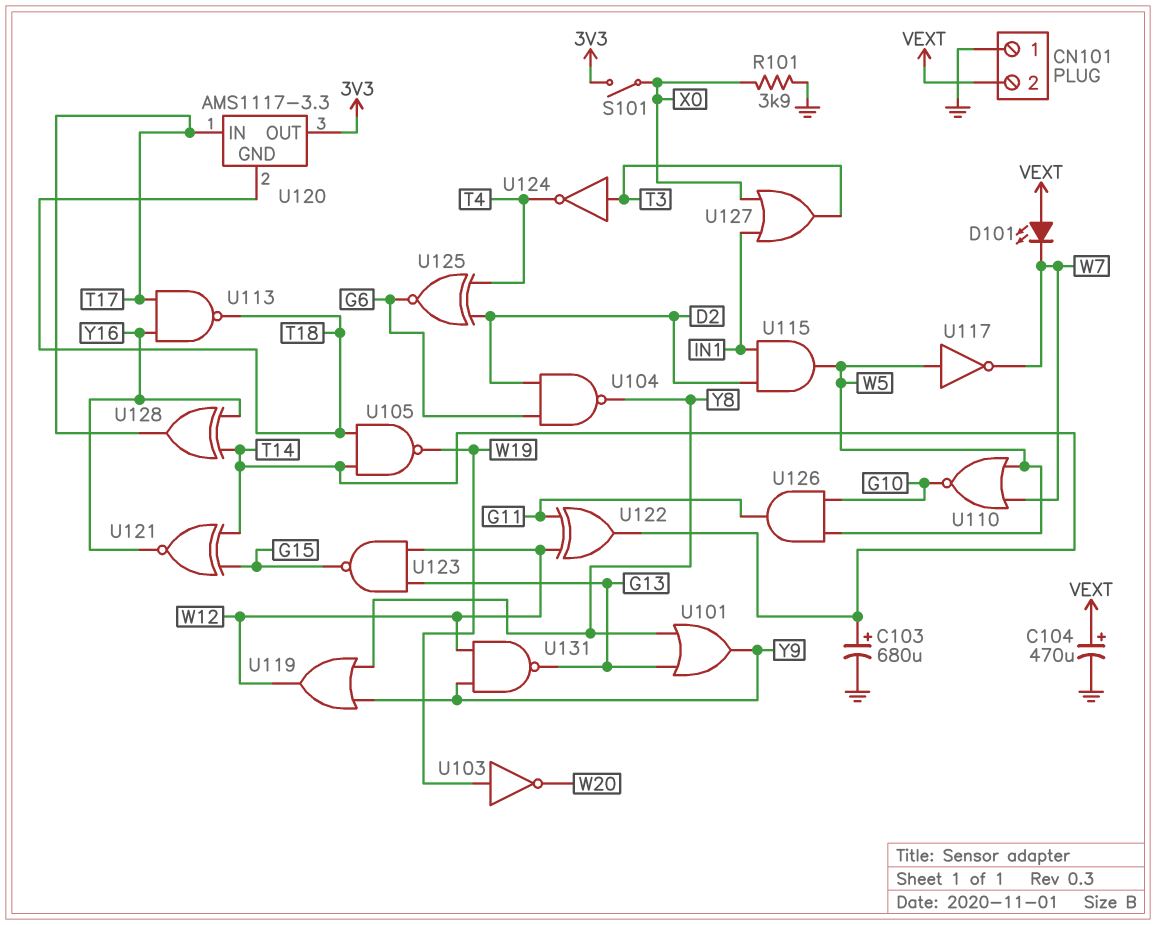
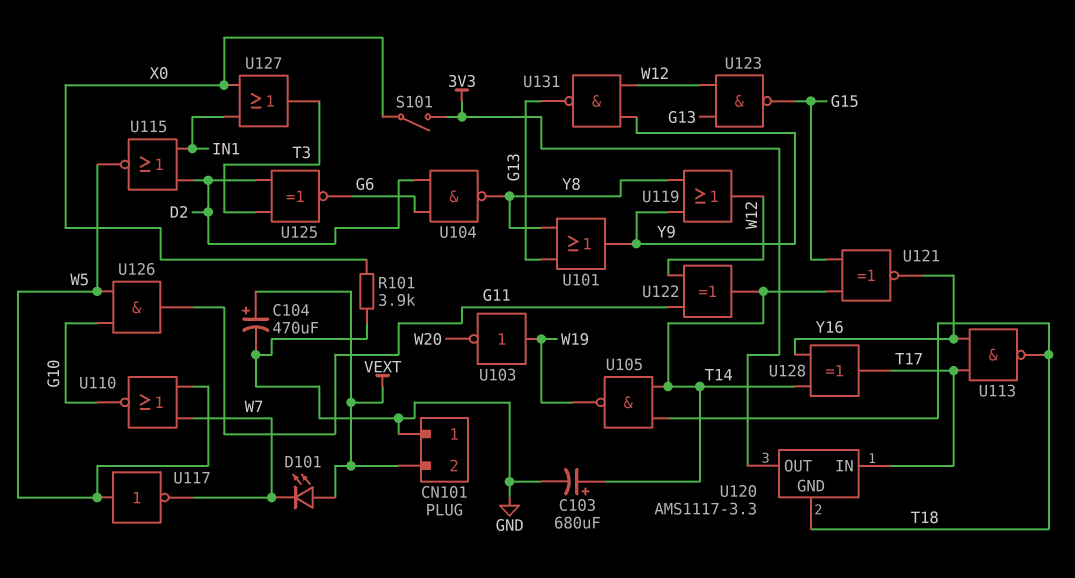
U115: AND (in D2, in IN1, out W5) -> NOR (in D2, in IN1, out W5)
U124: NOT (in T3, out T4) -> none
U125: XNOR (in D2, in T4, out G6) -> XNOR (in D2, in T3, out G6)

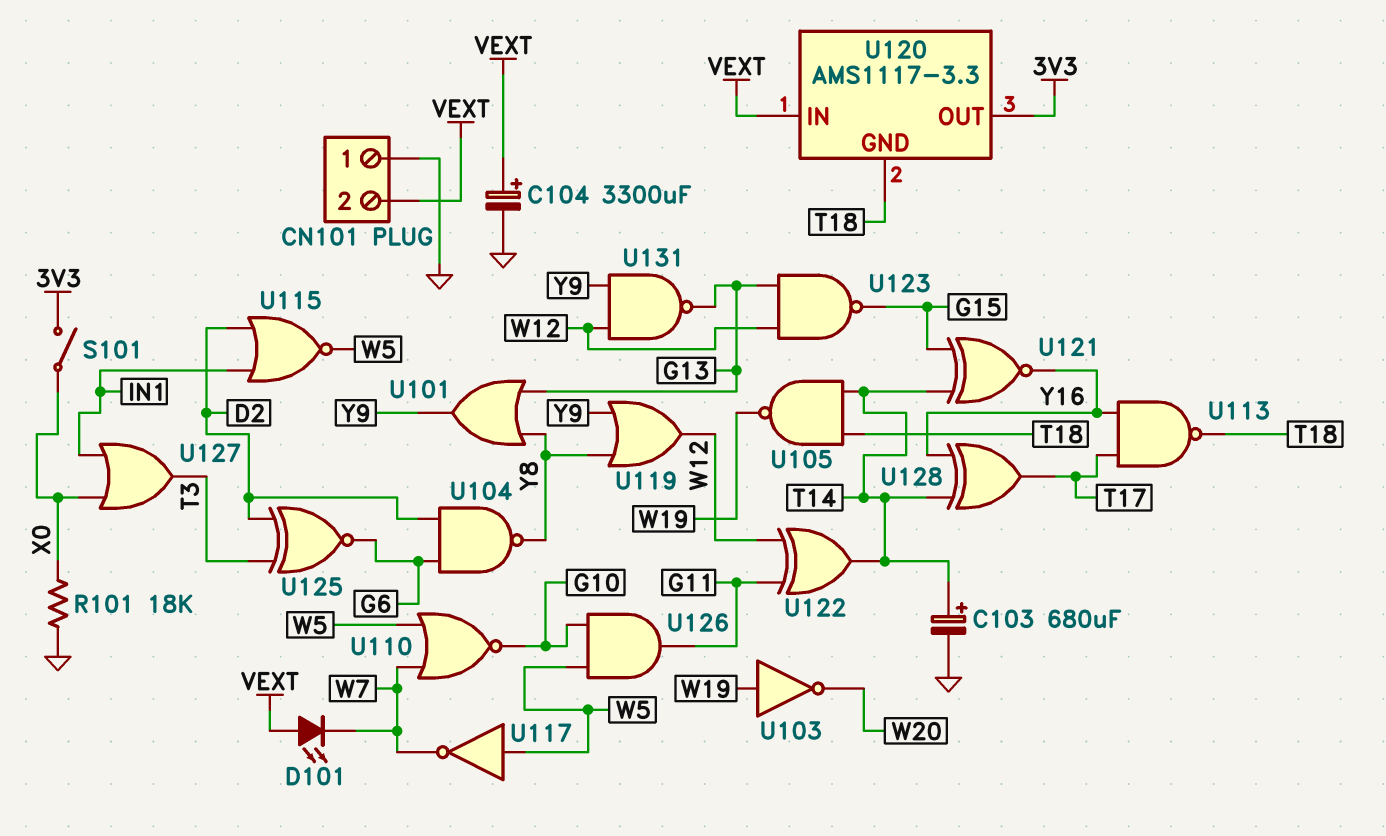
C104: 470uF (plus VEXT, minus GND) -> 3300uF (plus VEXT, minus GND)
R101: 3.9k (GND, X0) -> 18k (GND, X0)
U120 pin IN: T17 -> VEXT

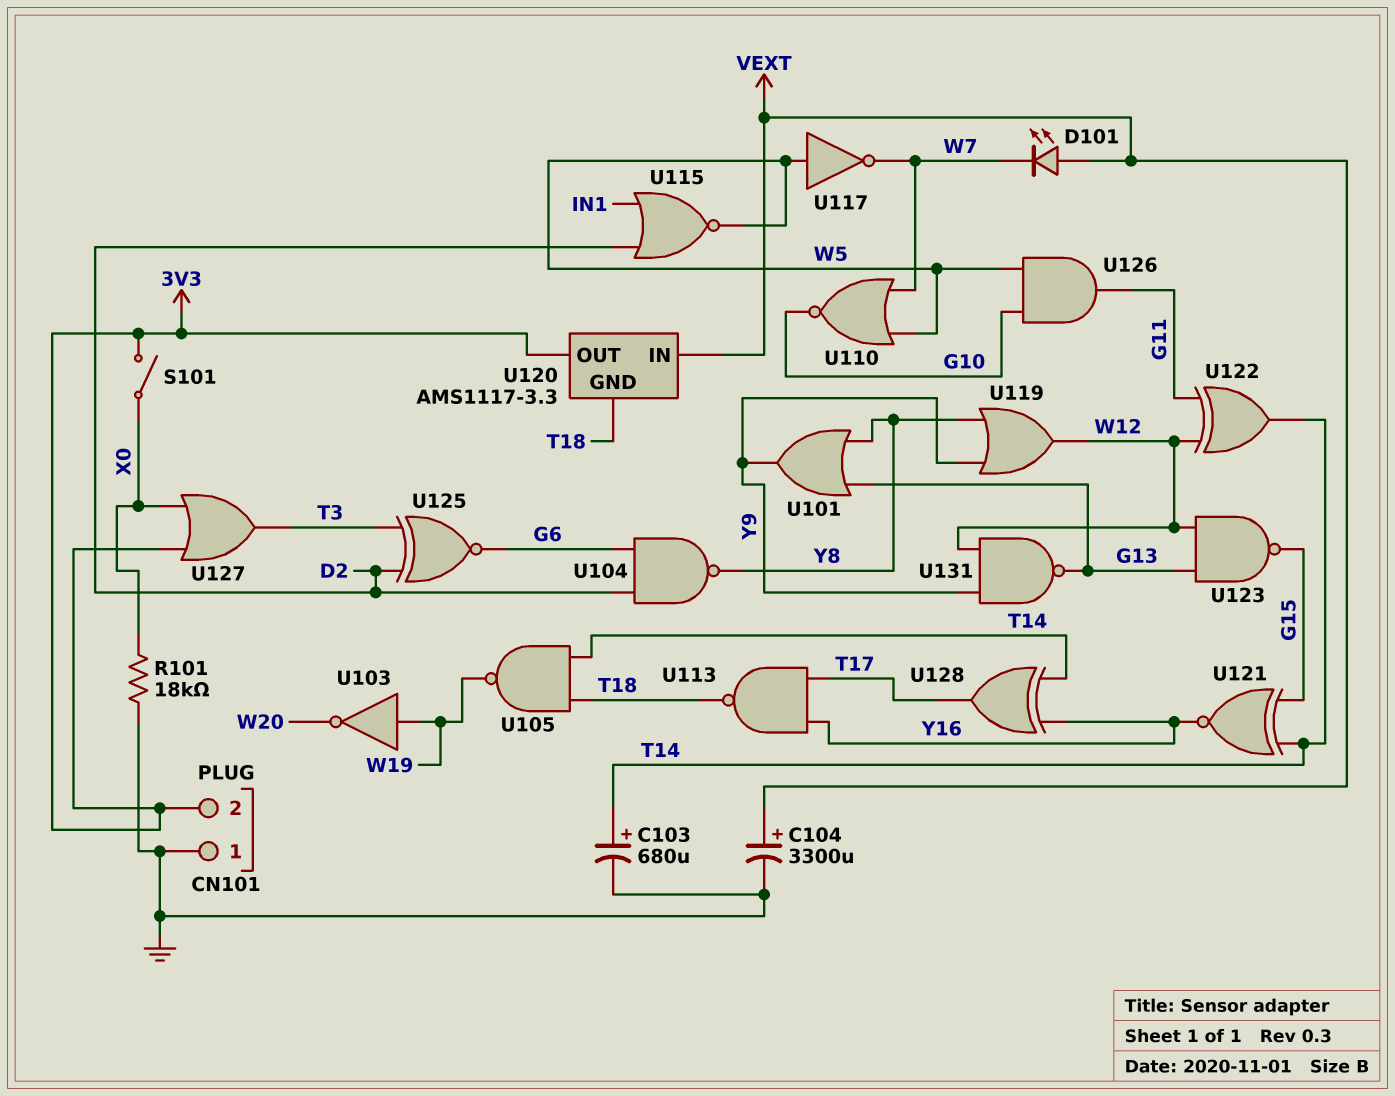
CN101 pin 2: VEXT -> 3V3
U127: OR (in IN1, in X0, out T3) -> OR (in 3V3, in X0, out T3)

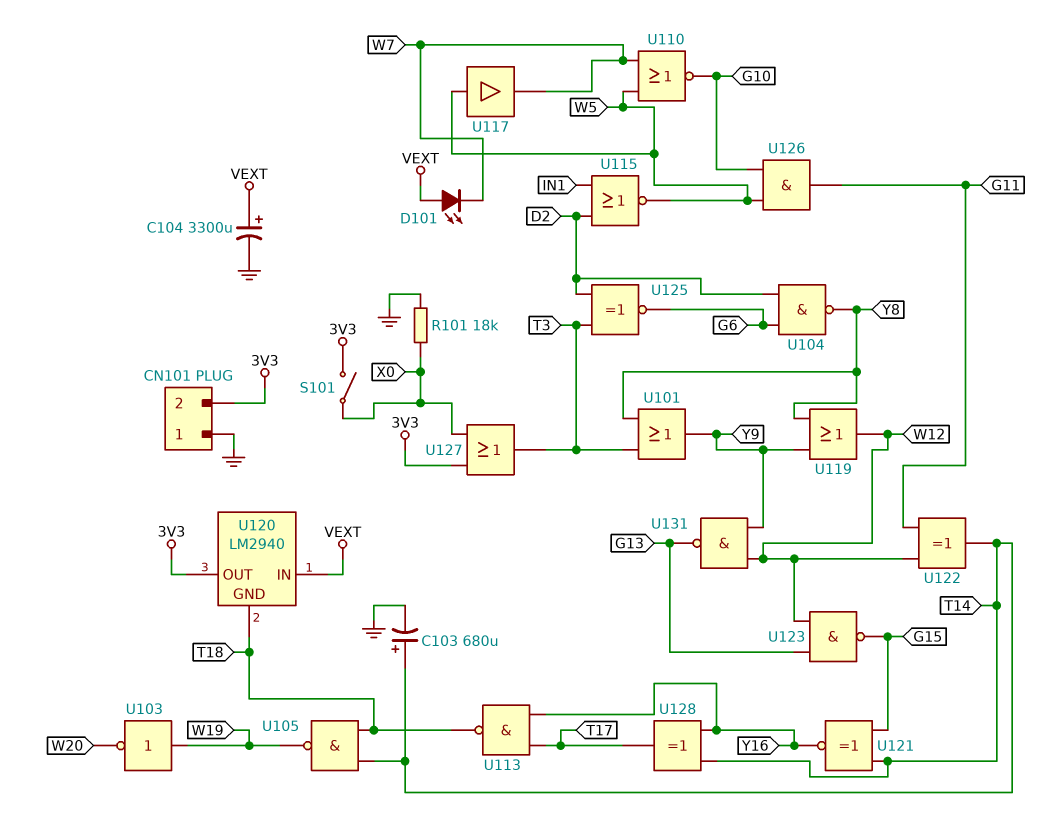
U101: OR (in G13, in Y8, out Y9) -> OR (in T3, in Y8, out Y9)
U117: NOT (in W5, out W7) -> buffer (in W5, out W7)
U120: AMS1117-3.3 -> LM2940

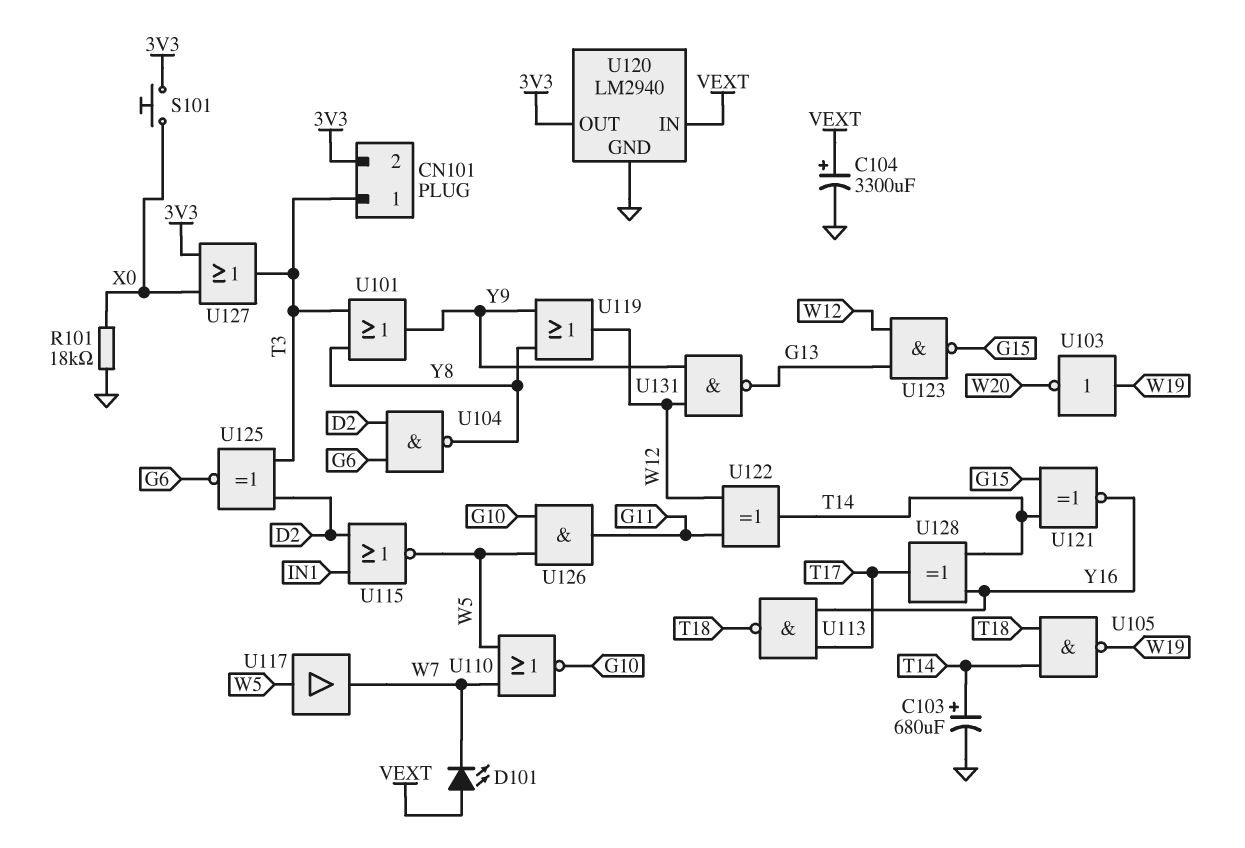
CN101 pin 1: GND -> T3
S101: switch (3V3, X0) -> button (3V3, X0)
U120 pin GND: T18 -> GND

